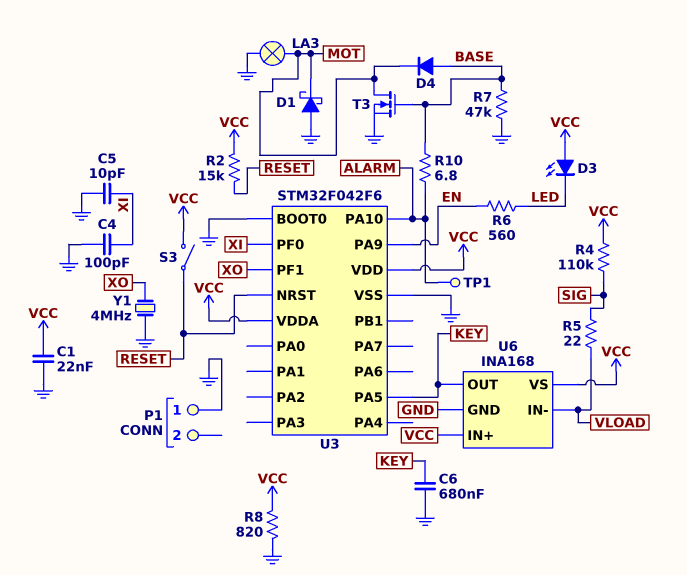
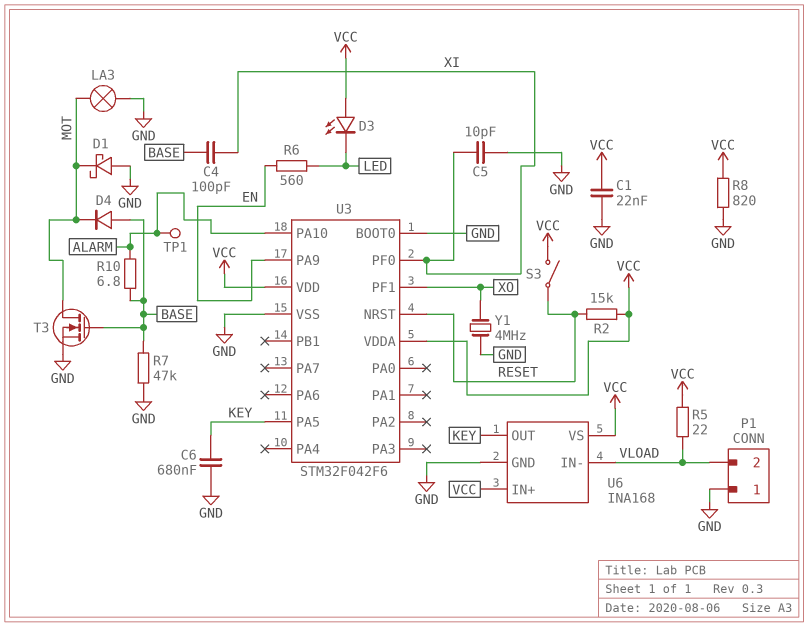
C4: 100pF (GND, XI) -> 100pF (BASE, XI)
P1 pin 2: none -> VLOAD
R4: 110k (SIG, VCC) -> none
R5: 22 (SIG, VLOAD) -> 22 (VCC, VLOAD)

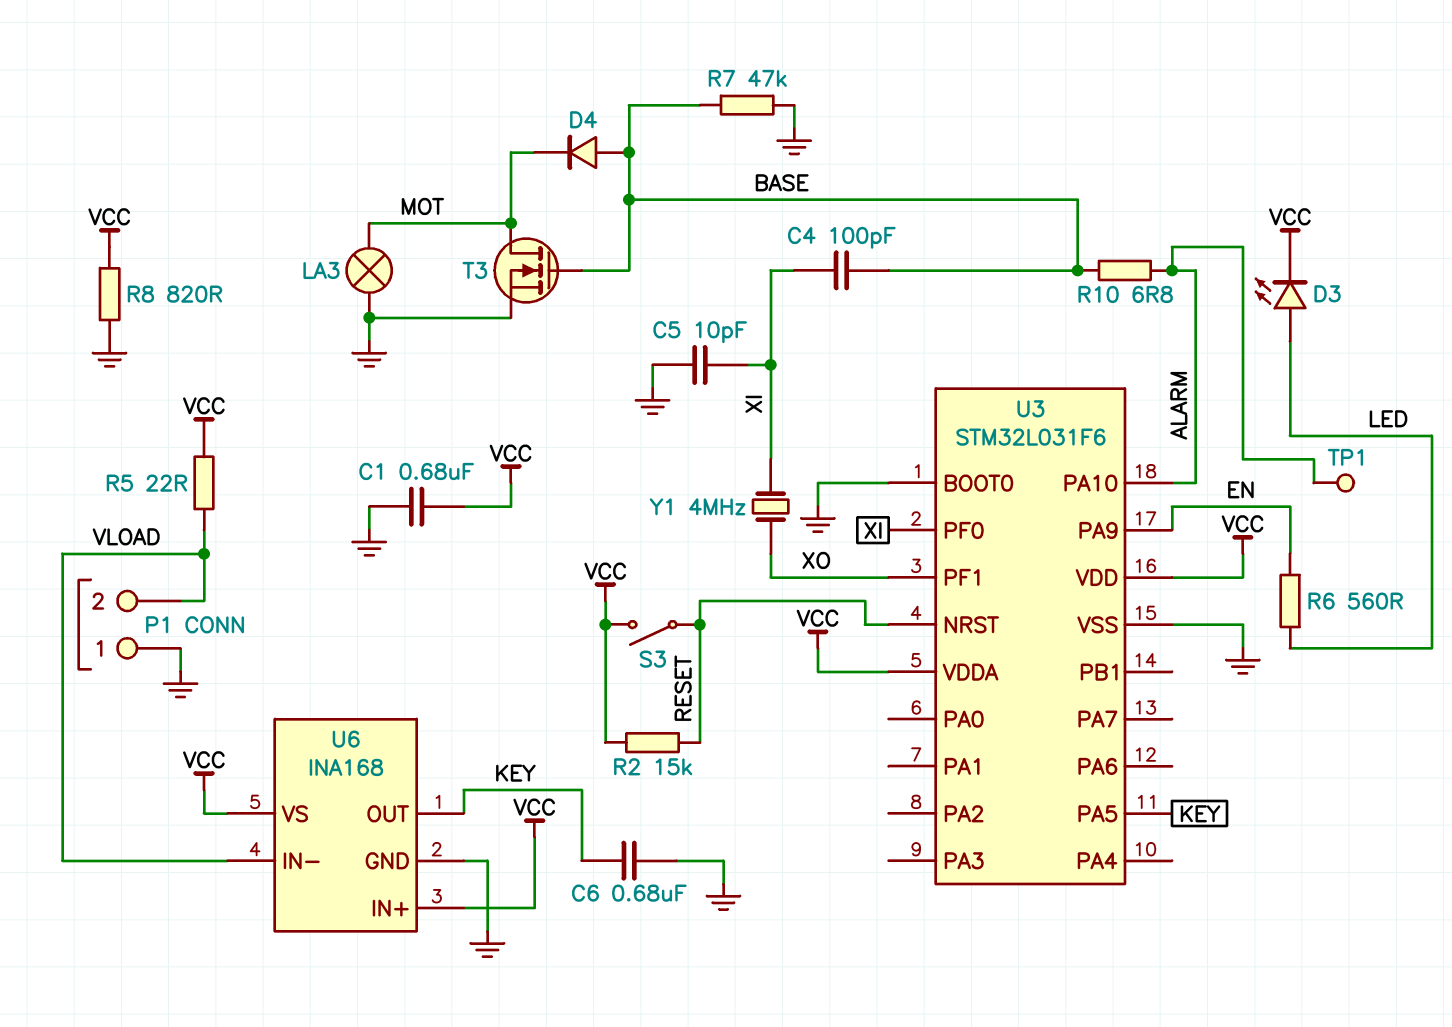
C1: 22nF (GND, VCC) -> 680nF (GND, VCC)
D1: schottky (A GND, K MOT) -> none
D3: LED (A VCC, K LED) -> LED (A LED, K VCC)
U3: STM32F042F6 -> STM32L031F6
Y1: 4MHz (GND, XO) -> 4MHz (XI, XO)

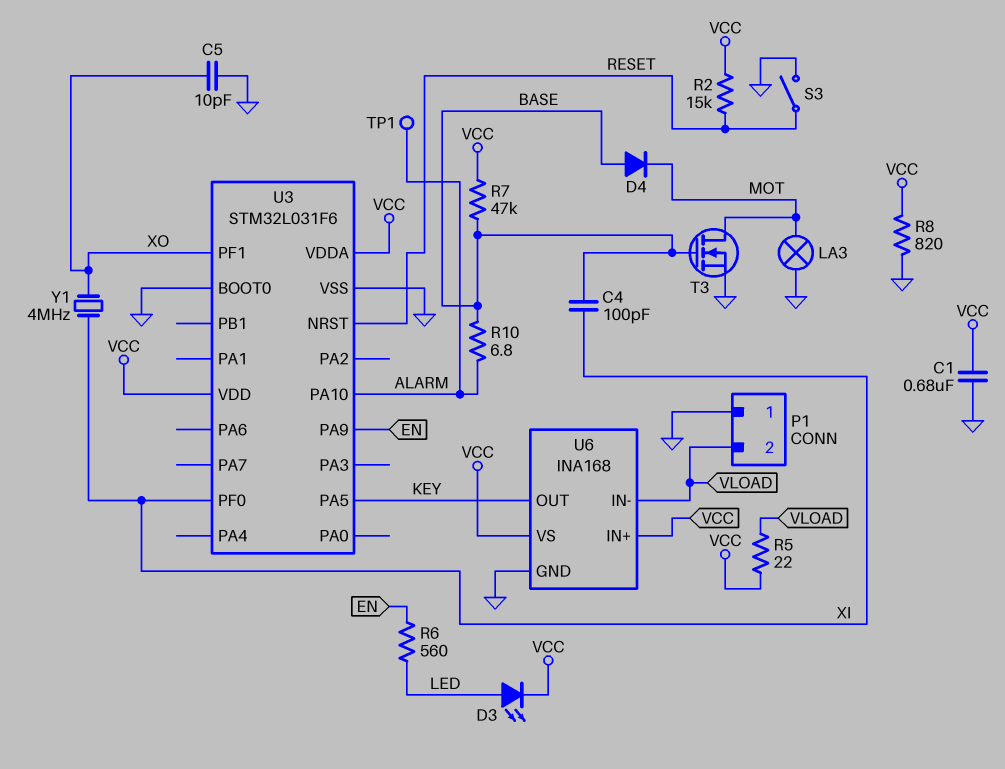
C5: 10pF (GND, XI) -> 10pF (GND, XO)
C6: 680nF (GND, KEY) -> none
R7: 47k (BASE, GND) -> 47k (BASE, VCC)
S3: switch (RESET, VCC) -> switch (GND, RESET)

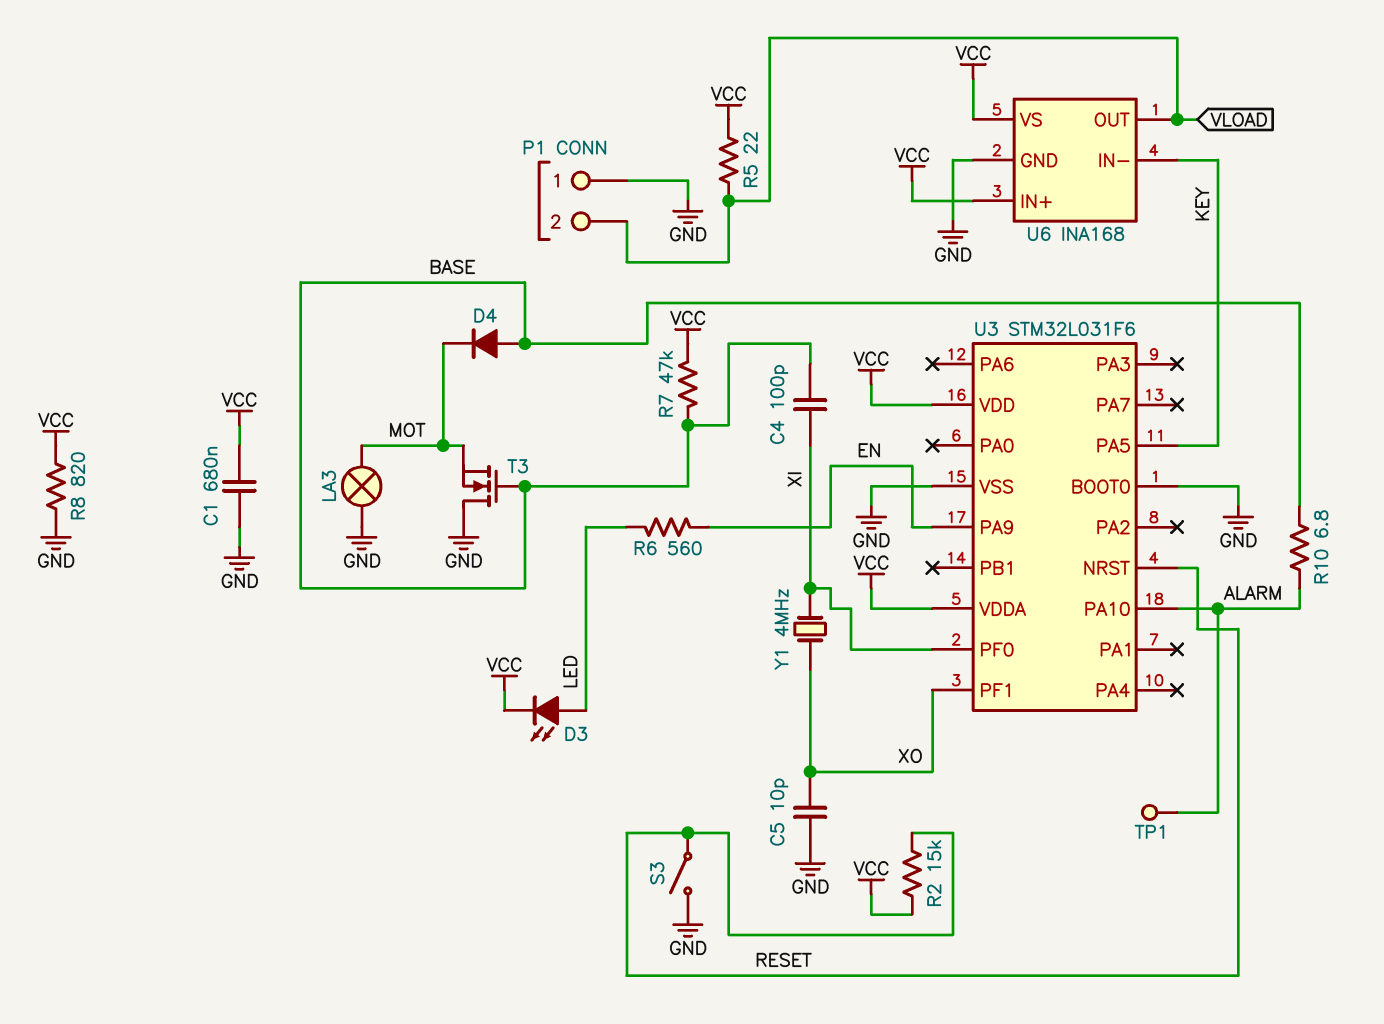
T3: NMOS (G BASE, D MOT, S GND) -> NMOS (G BASE, D GND, S MOT)
U6 pin IN-: VLOAD -> KEY
U6 pin OUT: KEY -> VLOAD

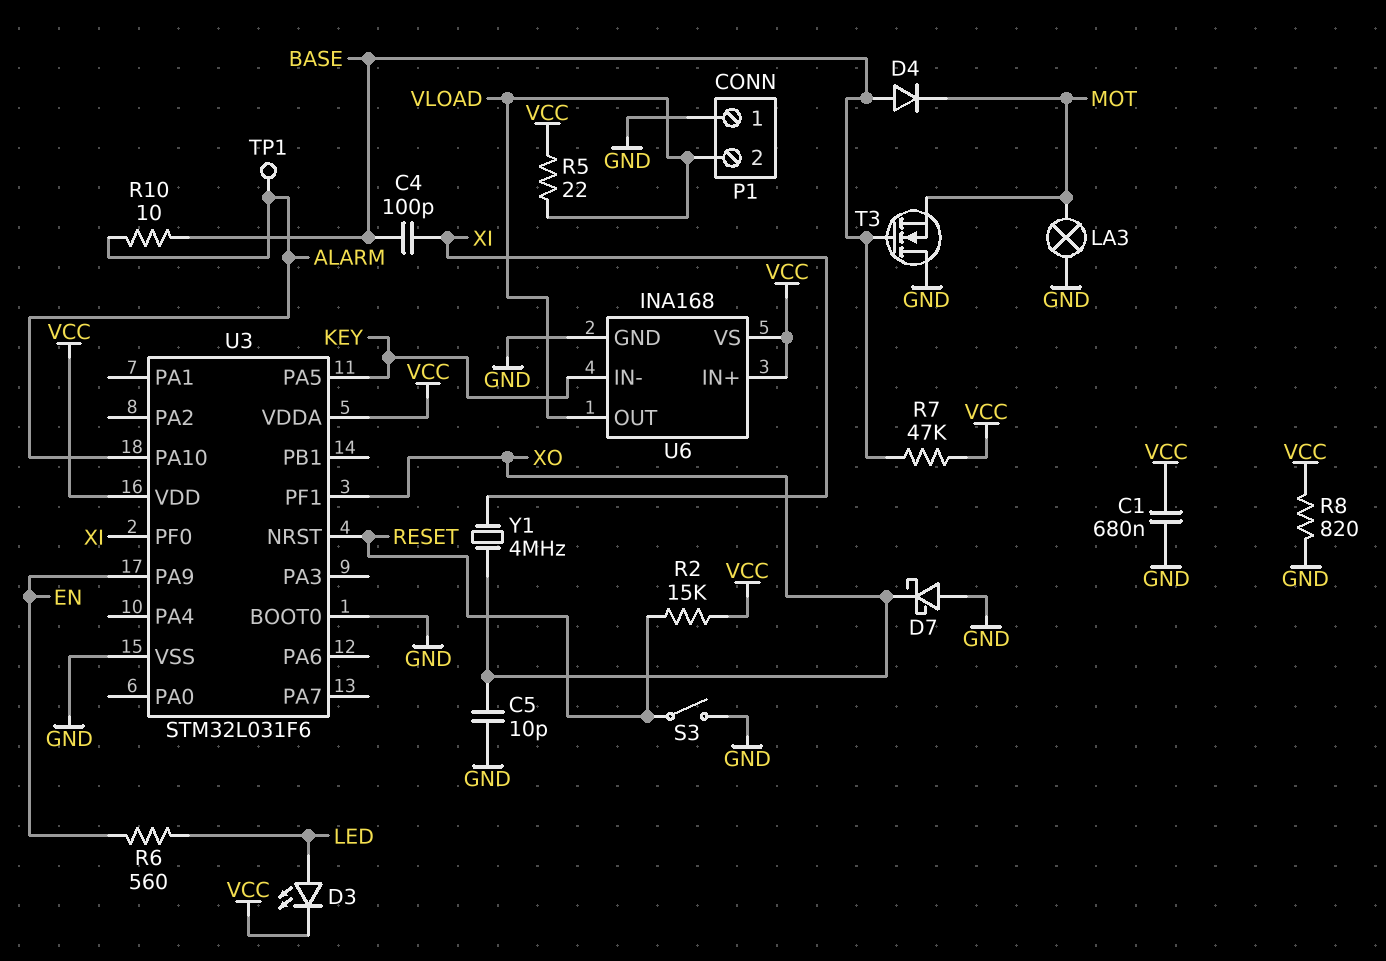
D7: none -> schottky (A GND, K XO)
R10: 6.8 (ALARM, BASE) -> 10 (ALARM, BASE)

